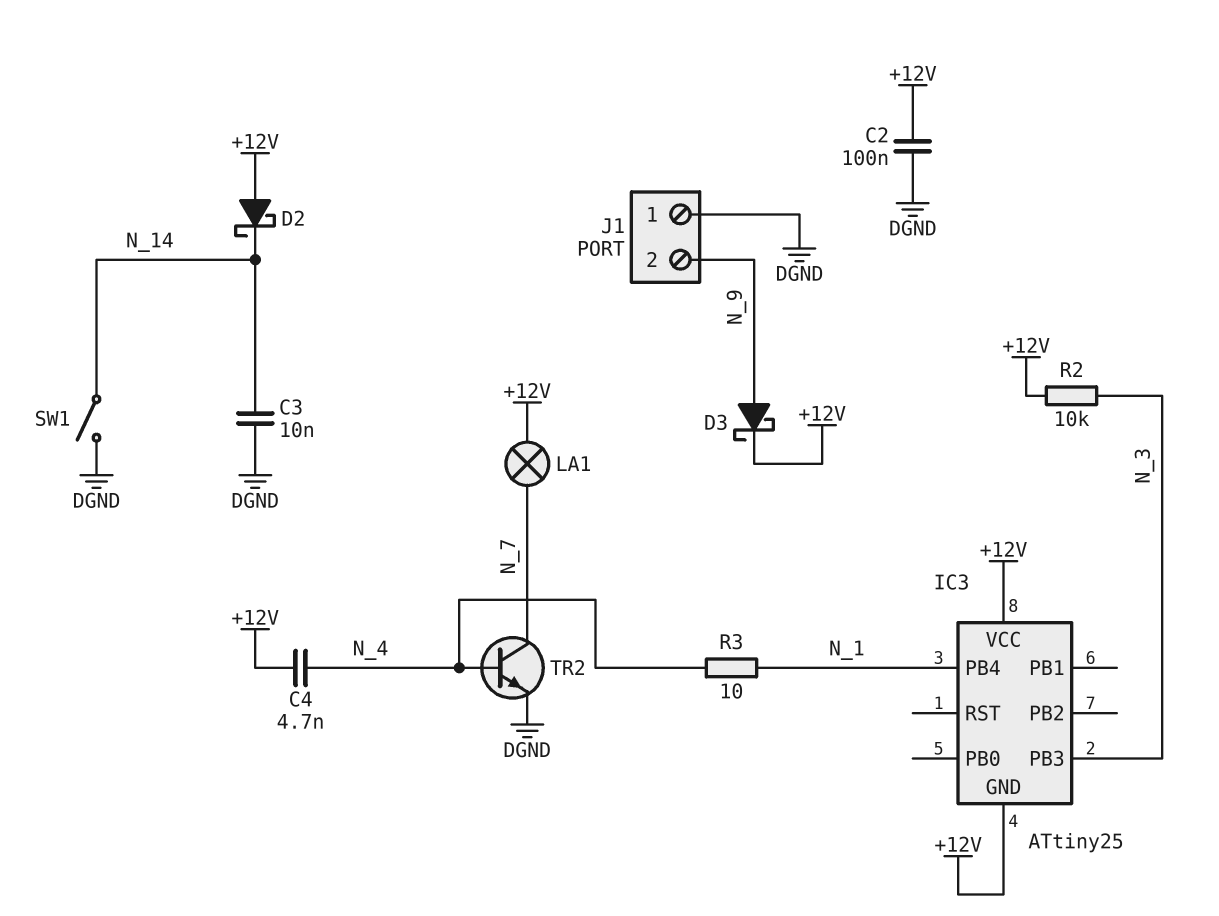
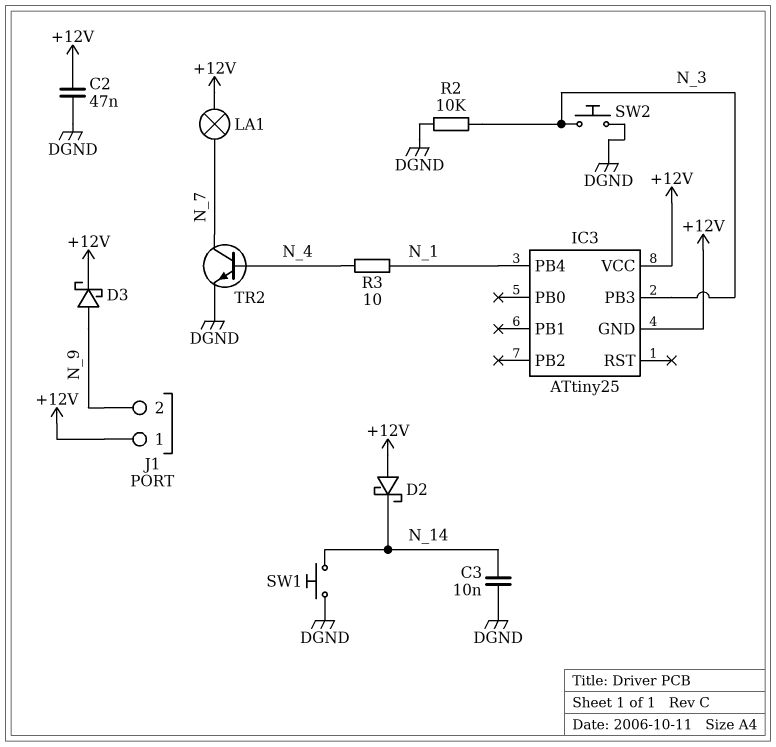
C2: 100nF (+12V, DGND) -> 47nF (+12V, DGND)
C4: 4.7nF (+12V, N_4) -> none
J1 pin 1: DGND -> +12V
R2: 10k (+12V, N_3) -> 10k (DGND, N_3)
SW1: switch (DGND, N_14) -> button (DGND, N_14)
SW2: none -> button (DGND, N_3)

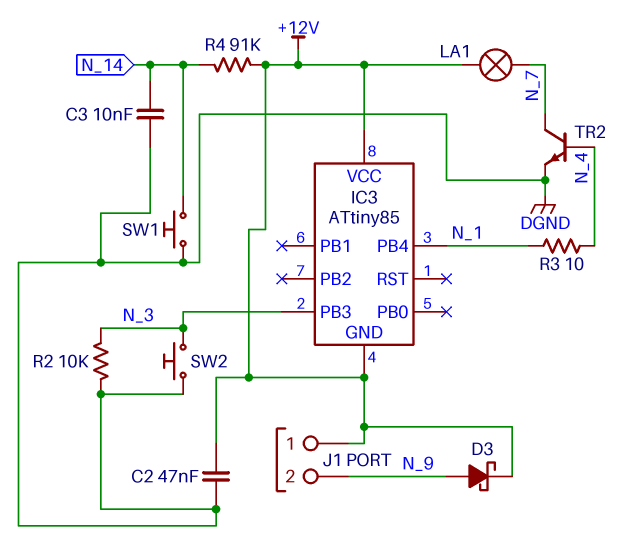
D2: schottky (A +12V, K N_14) -> none
IC3: ATtiny25 -> ATtiny85
R4: none -> 91k (+12V, N_14)

